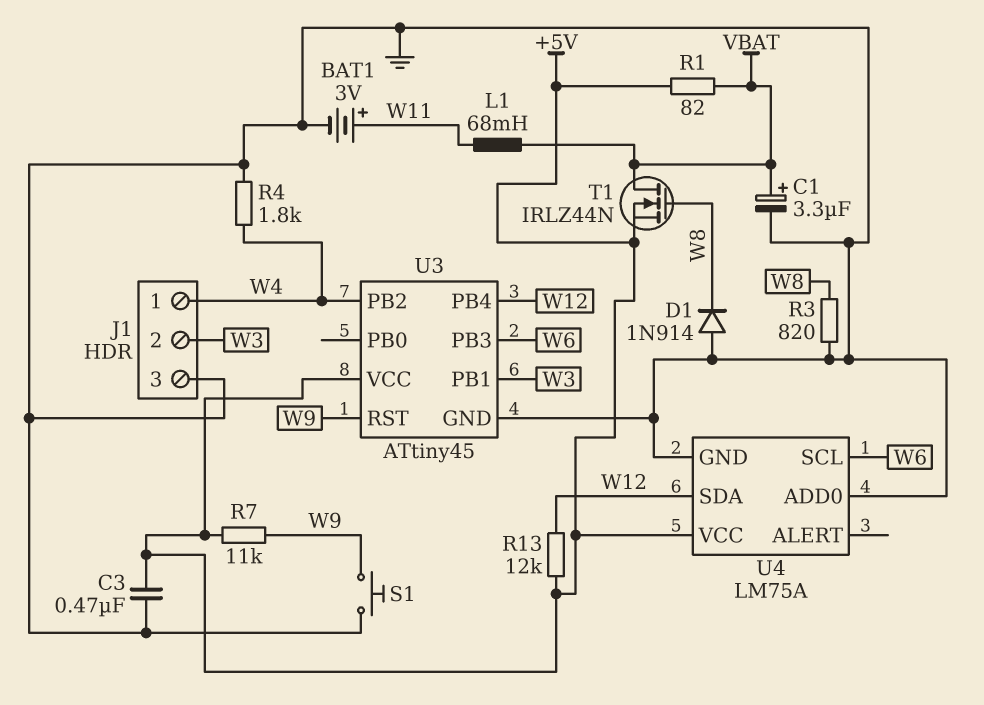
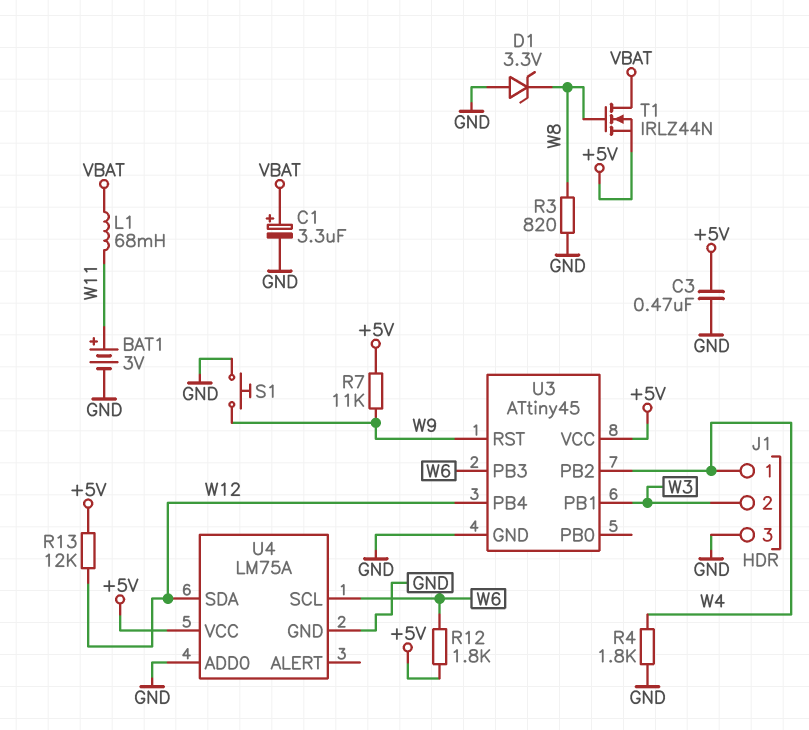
D1: diode 1N914 (A GND, K W8) -> zener 3.3V (A GND, K W8)
R1: 82 (+5V, VBAT) -> none
R12: none -> 1.8k (+5V, W6)

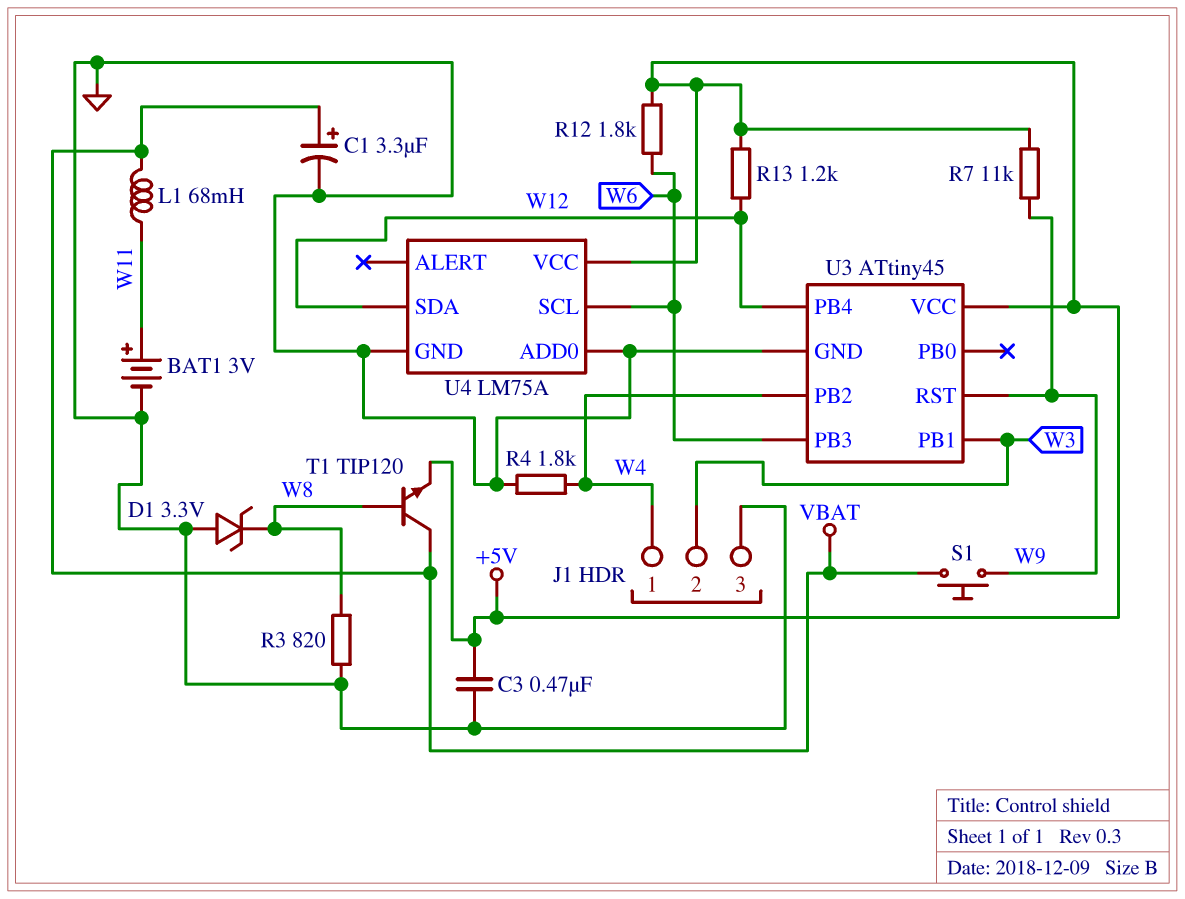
R13: 12k (+5V, W12) -> 1.2k (+5V, W12)
S1: button (GND, W9) -> button (VBAT, W9)
T1: NMOS IRLZ44N (G W8, D VBAT, S +5V) -> NPN TIP120 (B W8, C VBAT, E +5V)

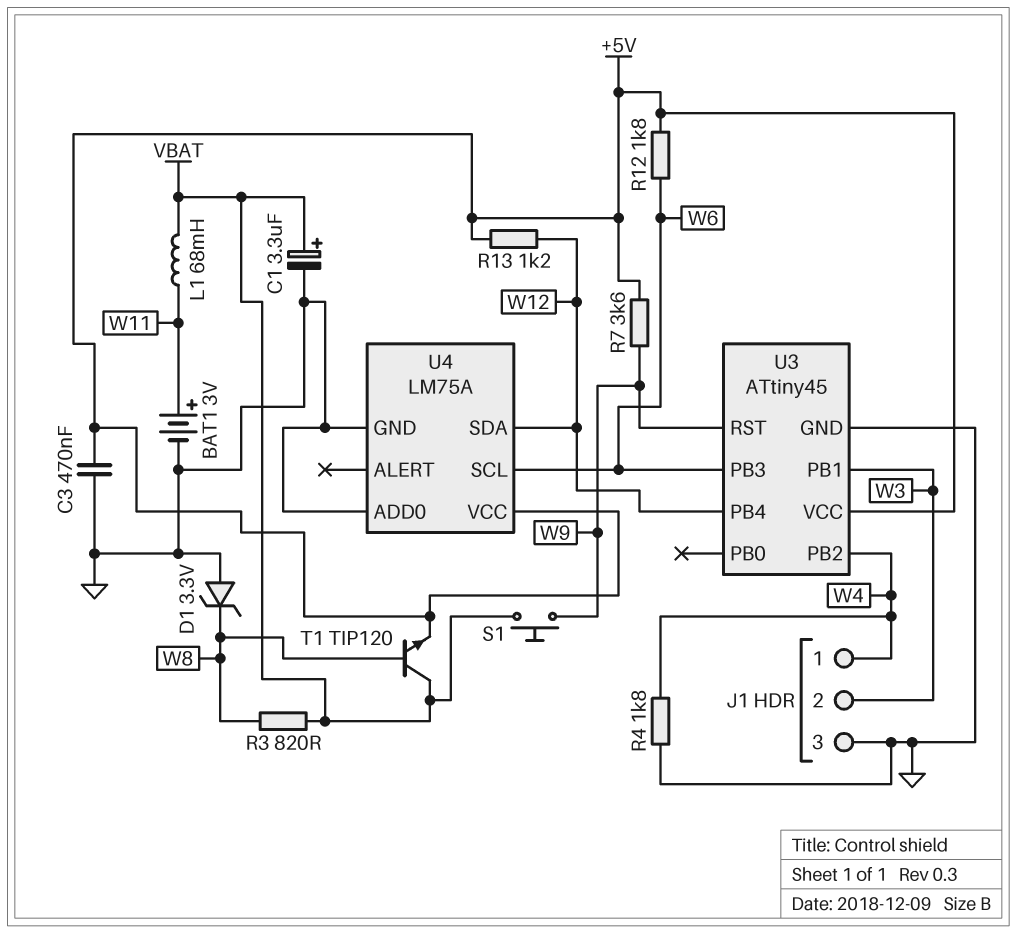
R3: 820 (GND, W8) -> 820 (VBAT, W8)
R7: 11k (+5V, W9) -> 3.6k (+5V, W9)

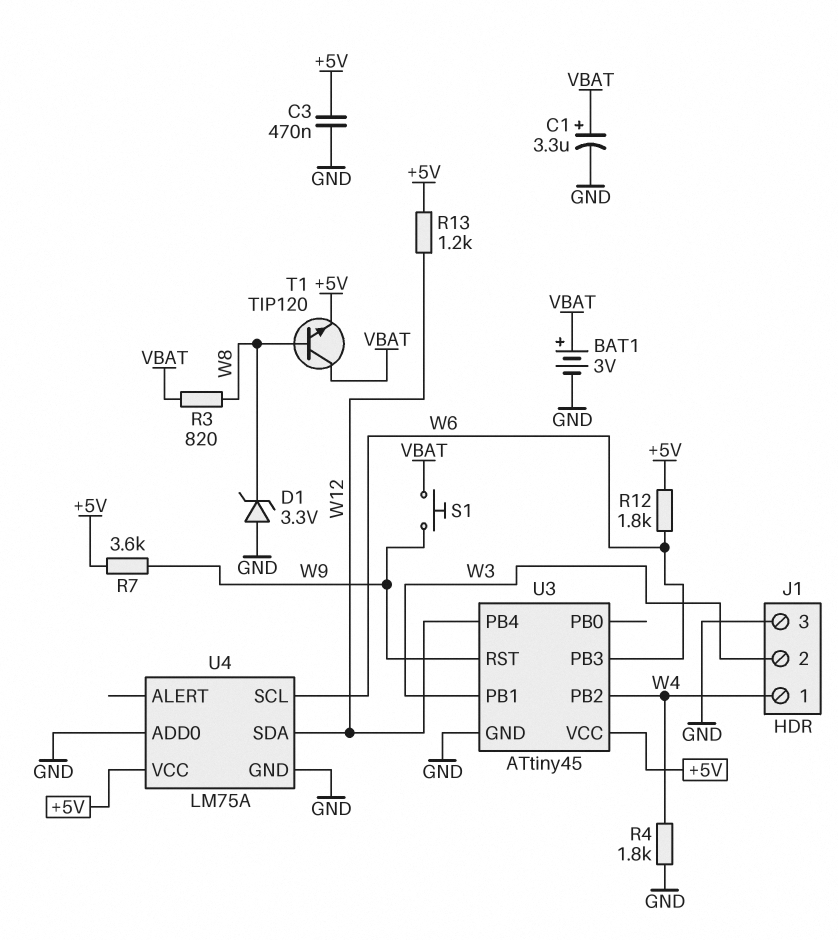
BAT1: 3V (plus W11, minus GND) -> 3V (plus VBAT, minus GND)
L1: 68mH (VBAT, W11) -> none

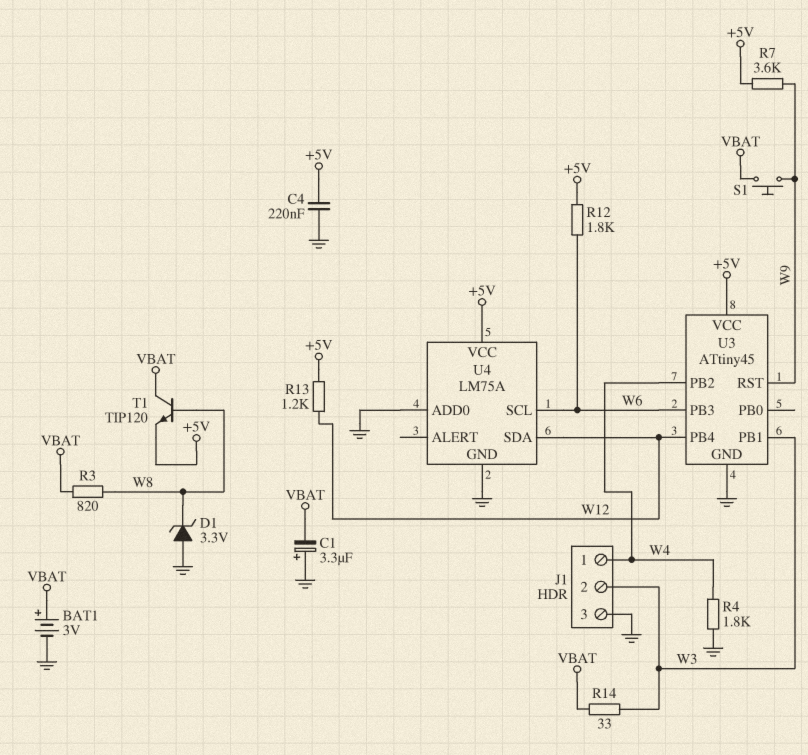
C1: 3.3uF (plus VBAT, minus GND) -> 3.3uF (plus GND, minus VBAT)
C3: 470nF (+5V, GND) -> none
C4: none -> 220nF (+5V, GND)
R14: none -> 33 (VBAT, W3)

